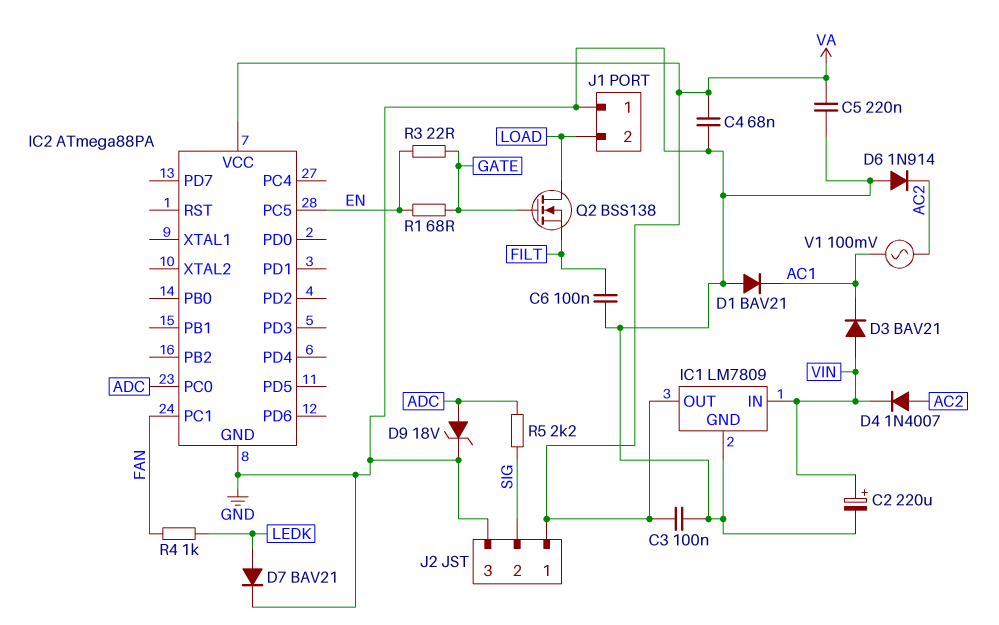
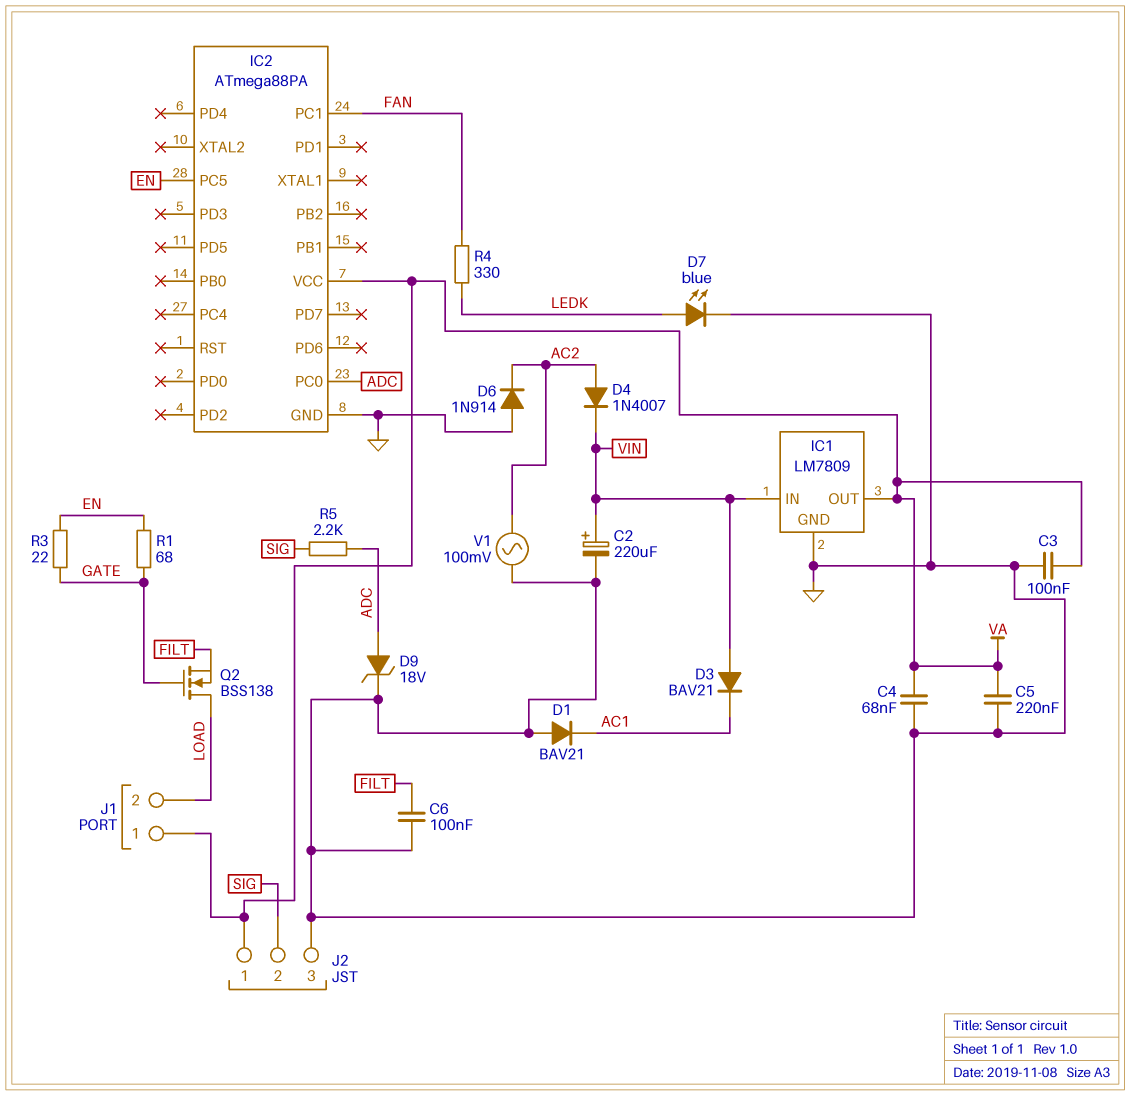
D7: diode BAV21 (A LEDK, K GND) -> LED blue (A LEDK, K GND)
J1 pin 1: GND -> VA
R4: 1k (FAN, LEDK) -> 330 (FAN, LEDK)
V1: AC 100mV (AC1, AC2) -> AC 100mV (AC2, GND)

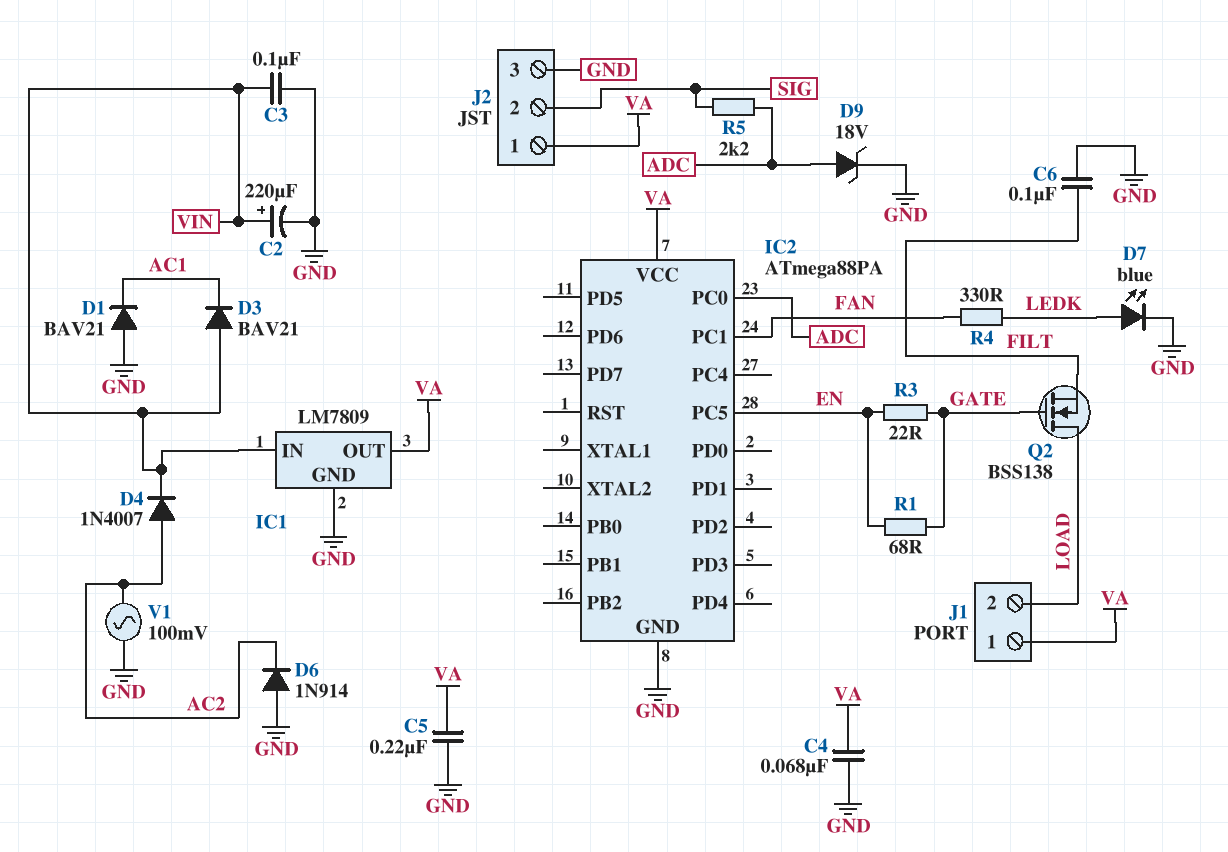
C3: 100nF (GND, VA) -> 100nF (GND, VIN)

